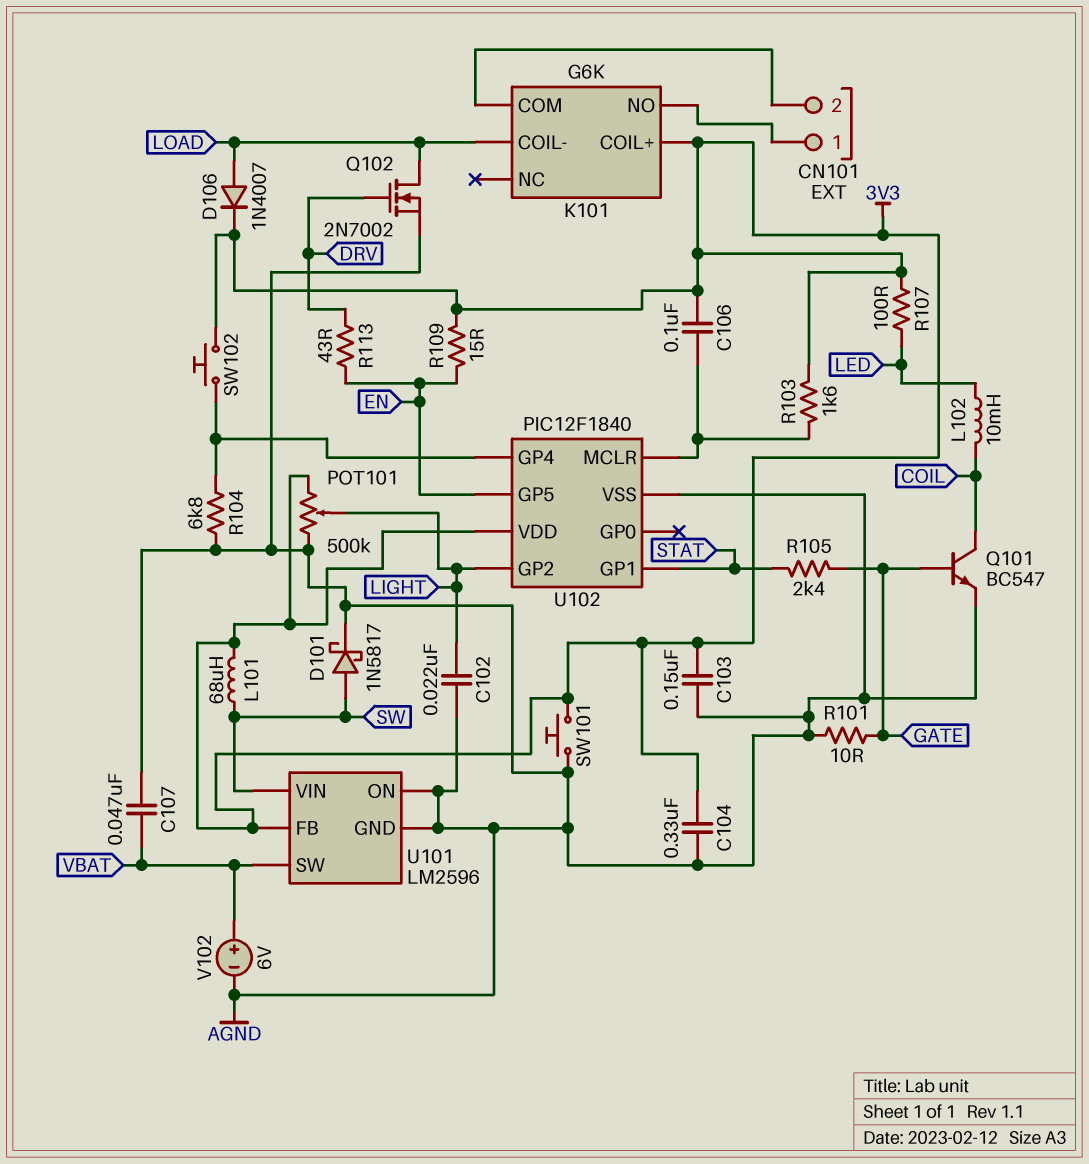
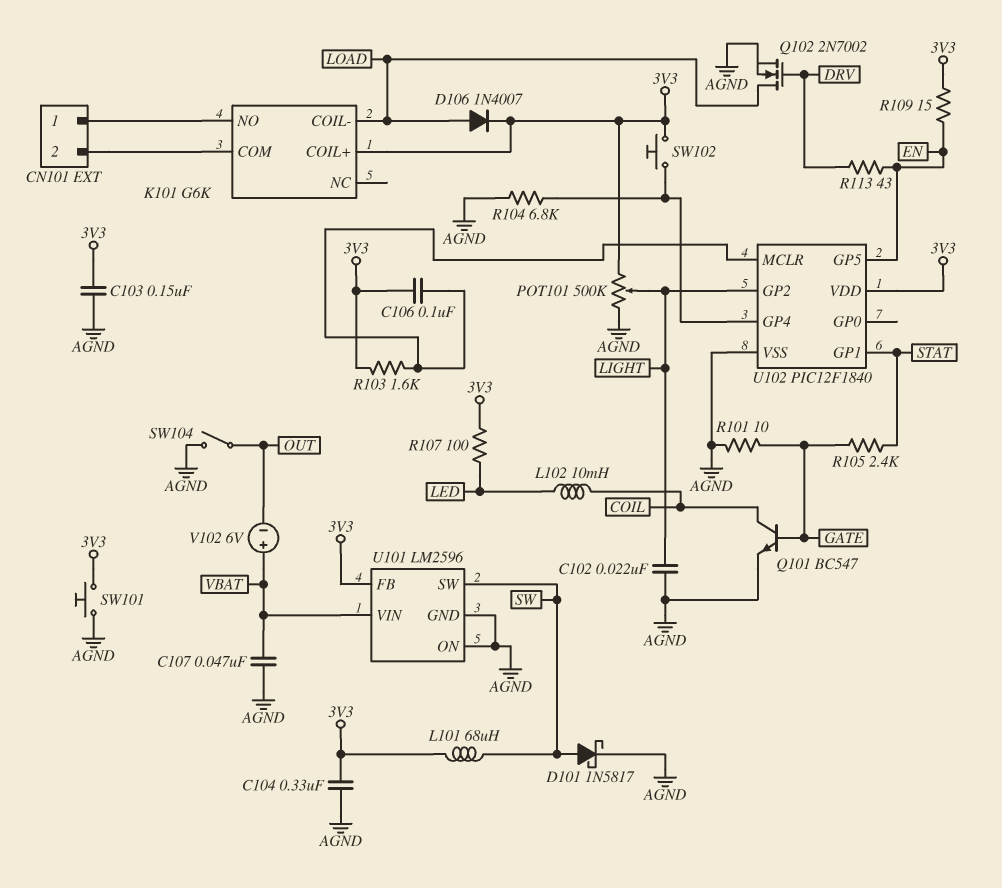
SW104: none -> switch (AGND, OUT)
U101 pin SW: VBAT -> SW
U101 pin VIN: SW -> VBAT
V102: 6V (plus VBAT, minus AGND) -> 6V (plus VBAT, minus OUT)

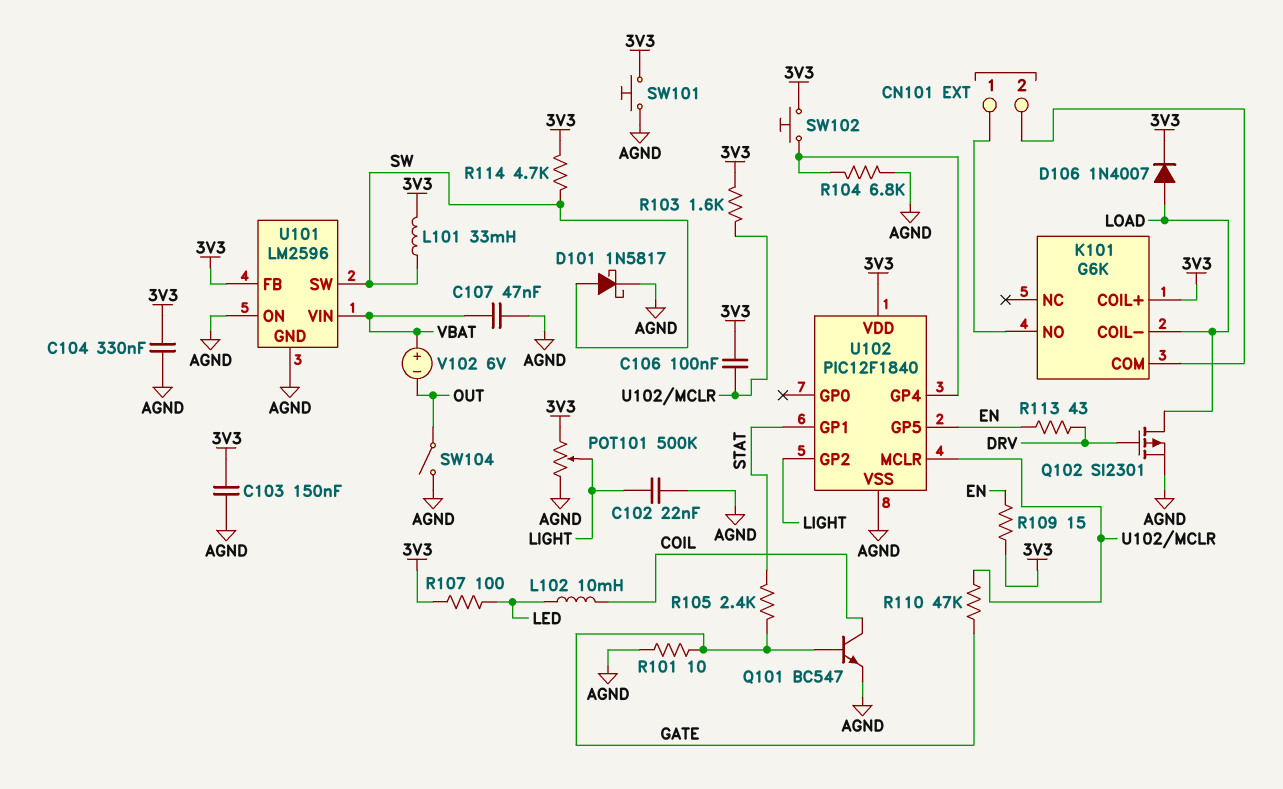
L101: 68uH (3V3, SW) -> 33mH (3V3, SW)
Q102: NMOS 2N7002 (G DRV, D LOAD, S AGND) -> PMOS SI2301 (G DRV, D LOAD, S AGND)
R110: none -> 47k (GATE, U102/MCLR)
R114: none -> 4.7k (3V3, SW)

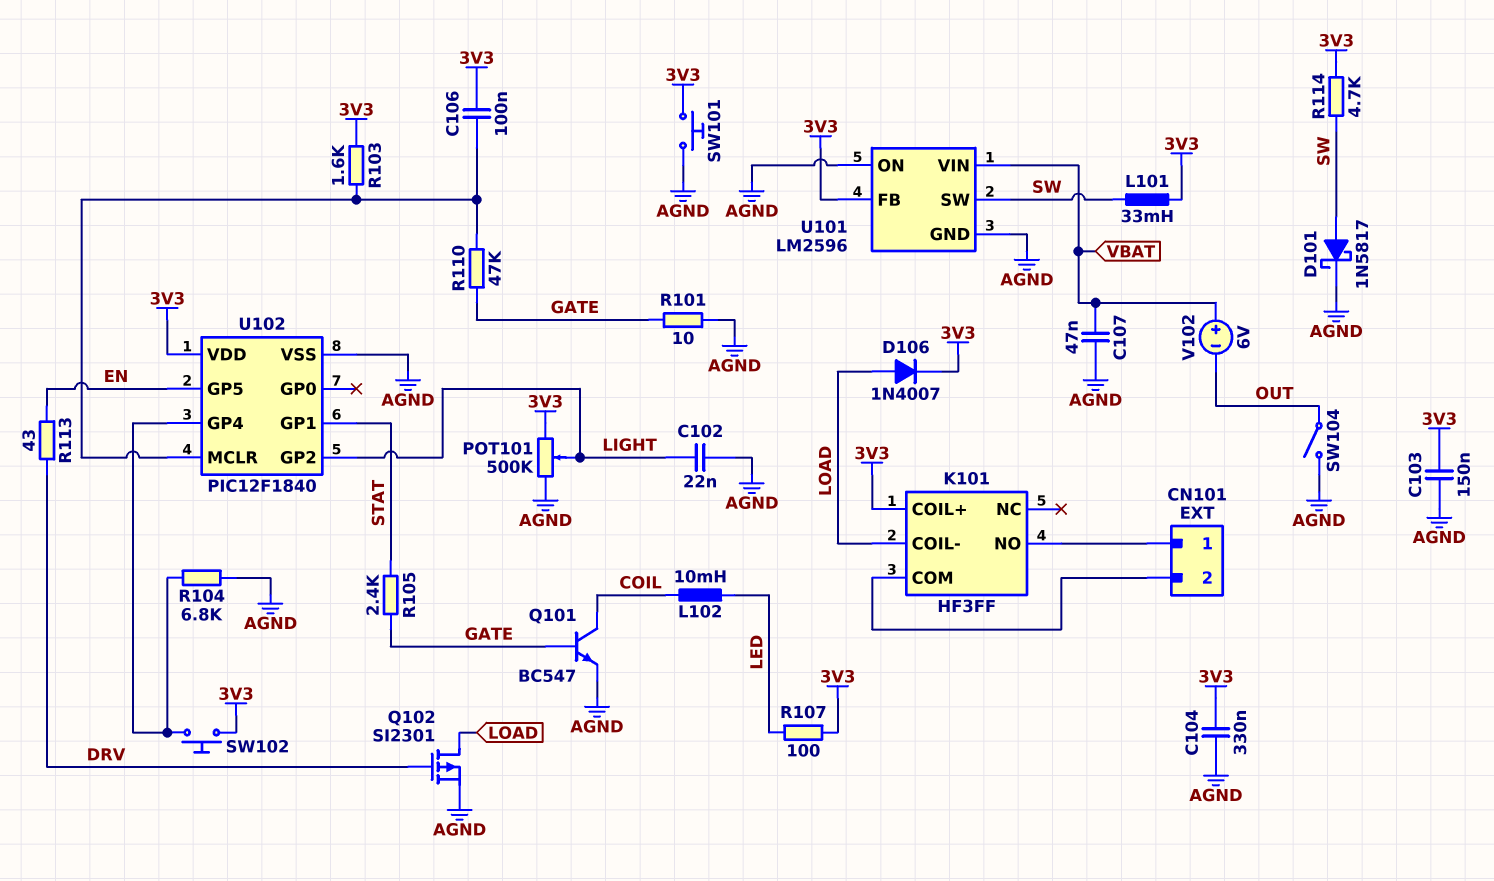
K101: G6K -> HF3FF
R109: 15 (3V3, EN) -> none

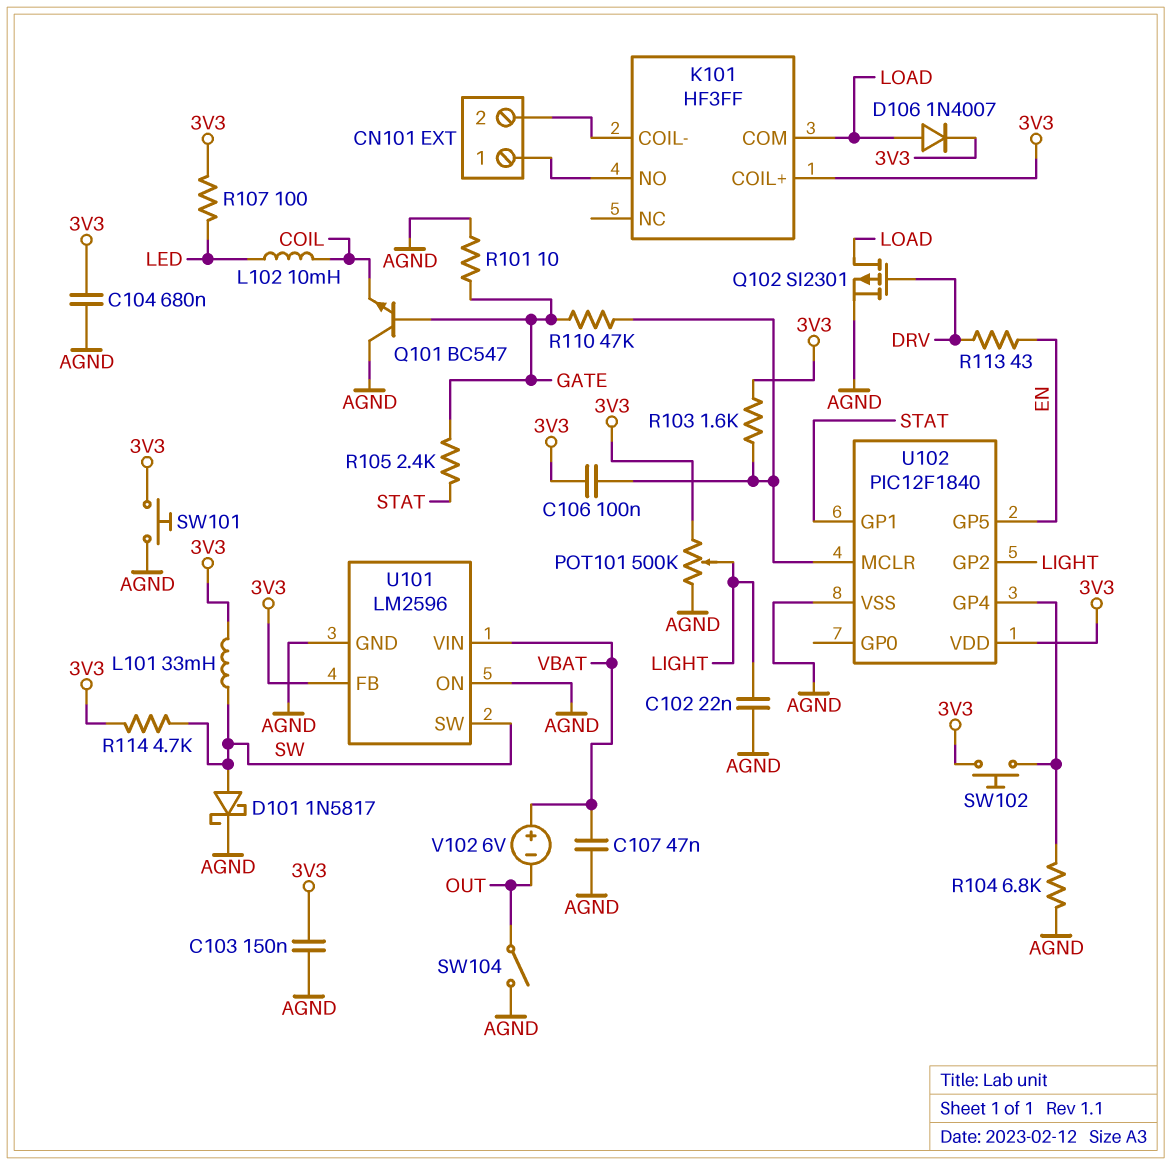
C104: 330nF (3V3, AGND) -> 680nF (3V3, AGND)
K101 pin COIL-: LOAD -> CN101/2
K101 pin COM: CN101/2 -> LOAD
Q101: NPN BC547 (B GATE, C COIL, E AGND) -> NPN BC547 (B GATE, C AGND, E COIL)

